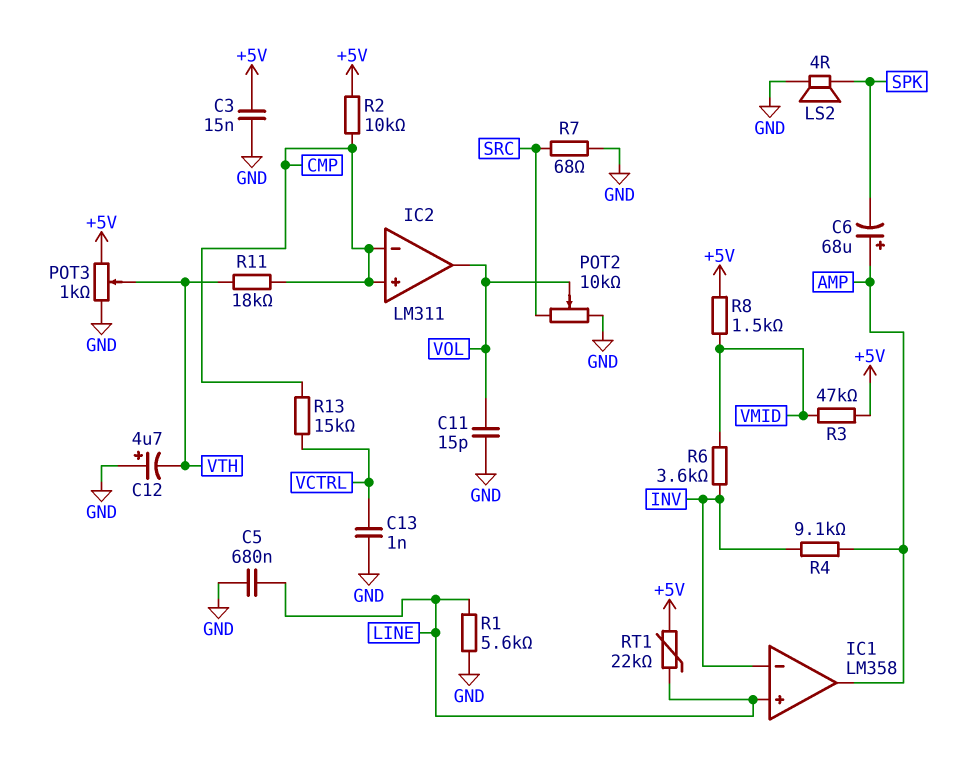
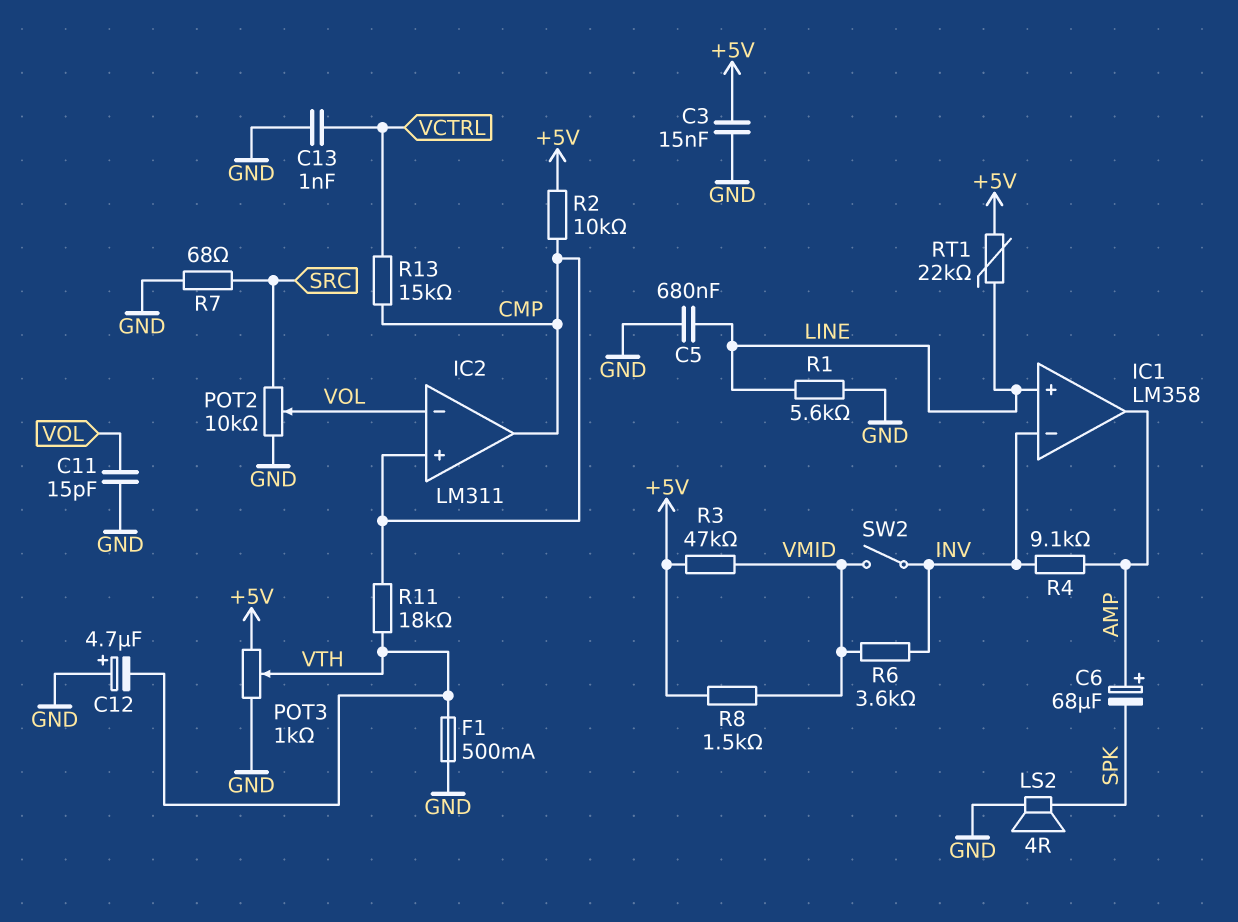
F1: none -> 500mA (GND, VTH)
IC2 pin in-: CMP -> VOL
IC2 pin out: VOL -> CMP
SW2: none -> switch (INV, VMID)

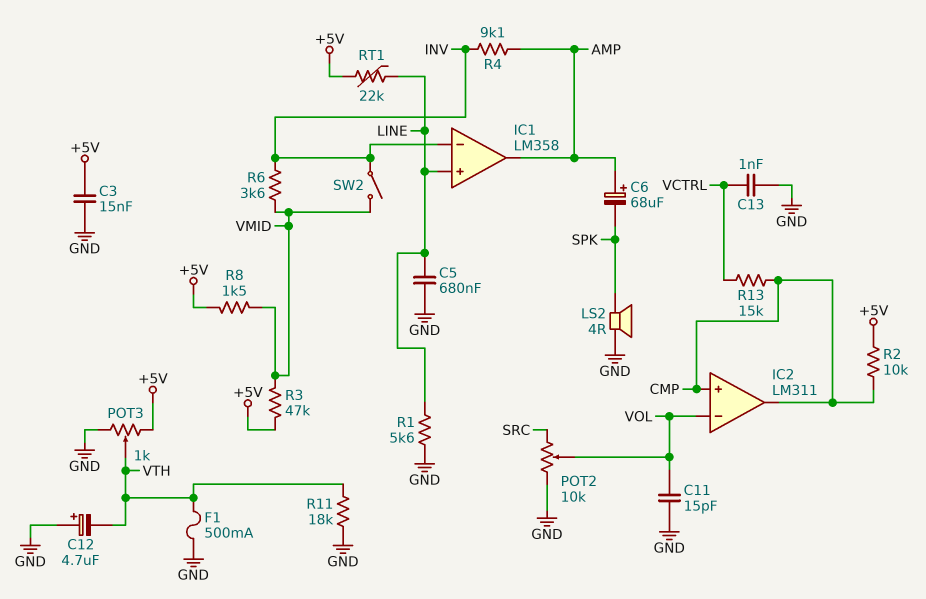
R7: 68 (GND, SRC) -> none
R11: 18k (CMP, VTH) -> 18k (GND, VTH)

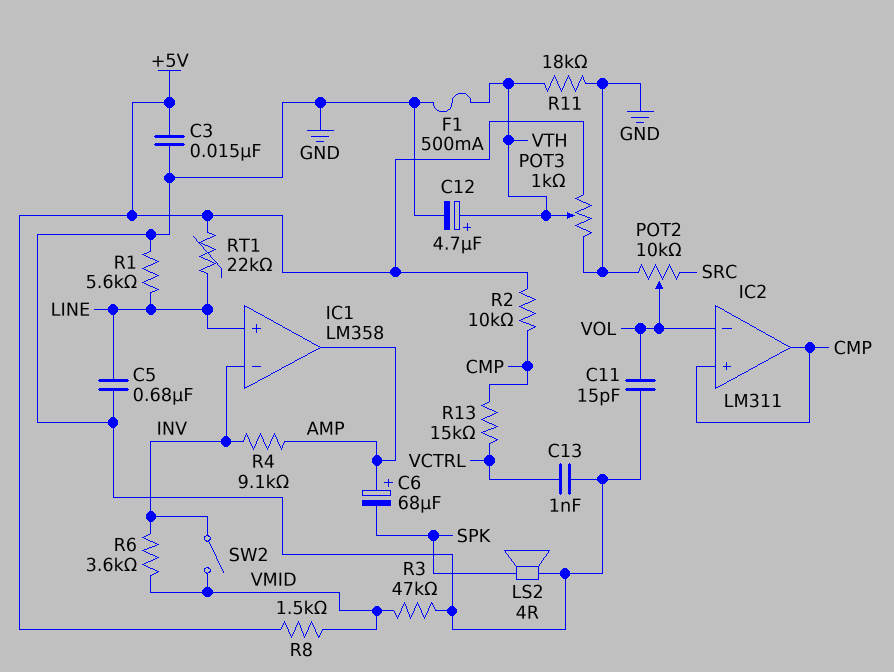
C12: 4.7uF (plus GND, minus VTH) -> 4.7uF (plus VTH, minus GND)
R3: 47k (+5V, VMID) -> 47k (GND, VMID)

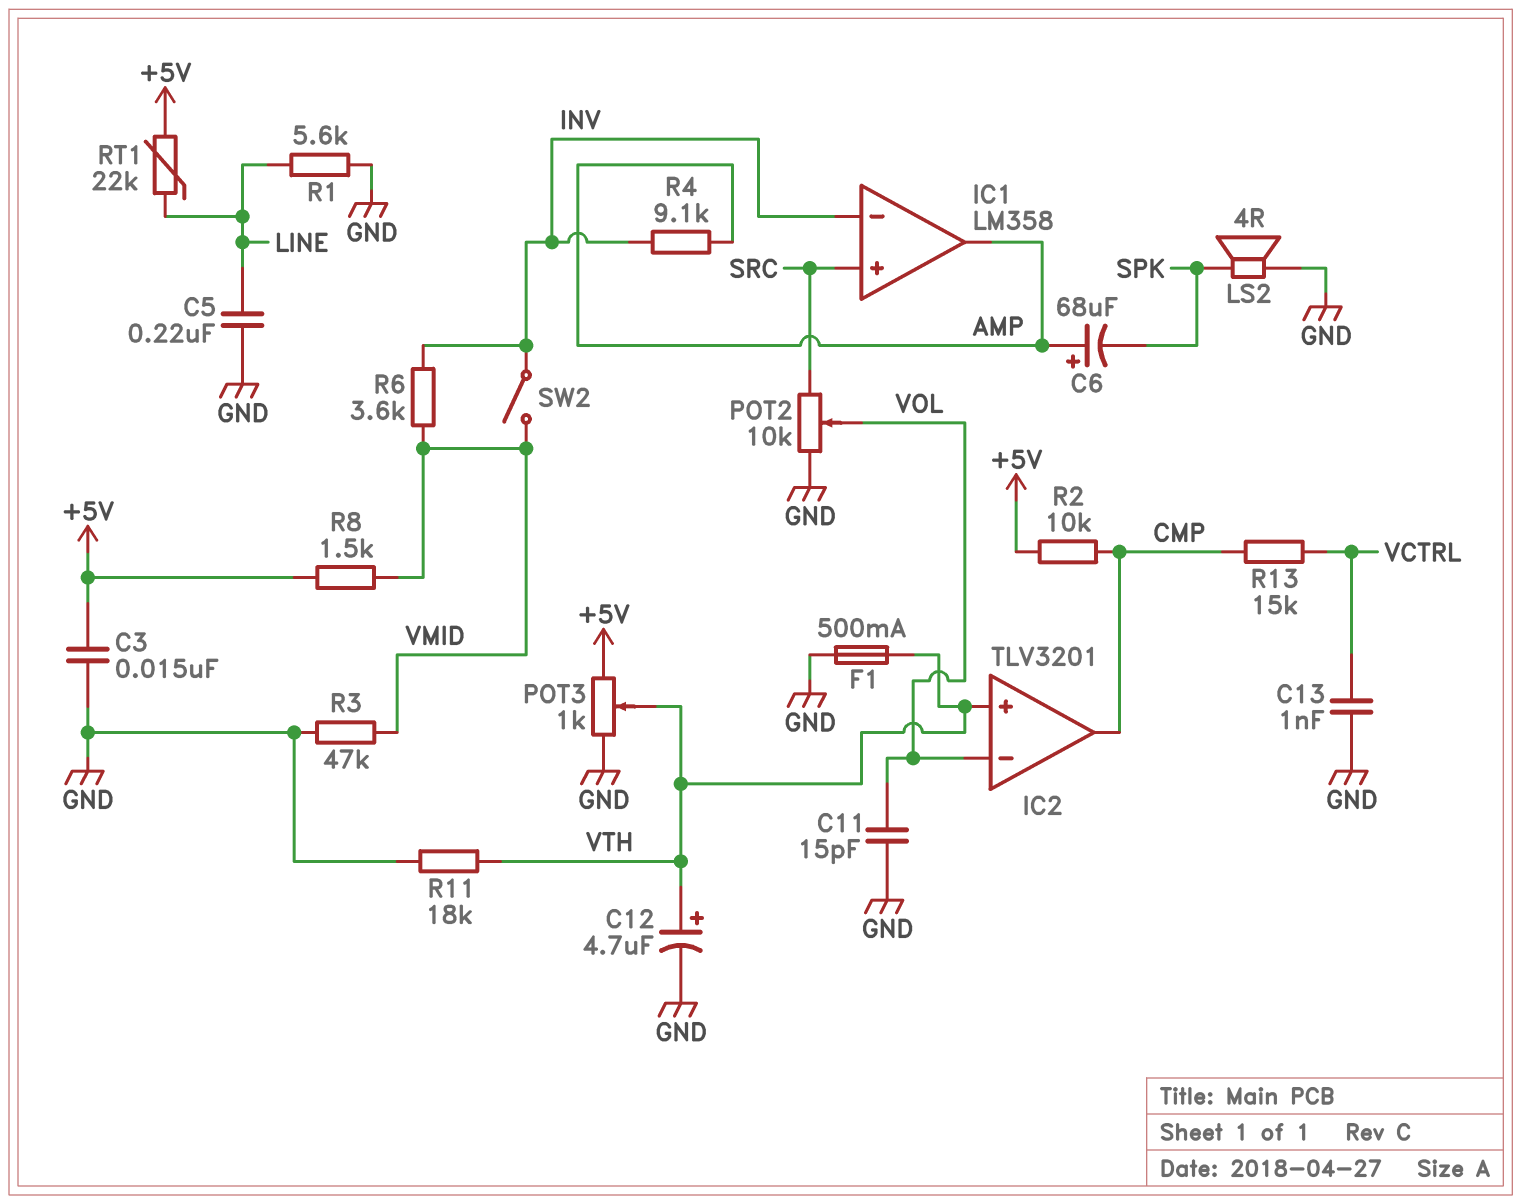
C5: 680nF (GND, LINE) -> 220nF (GND, LINE)
IC1 pin in+: LINE -> SRC
IC2: LM311 -> TLV3201
IC2 pin in+: CMP -> VTH

